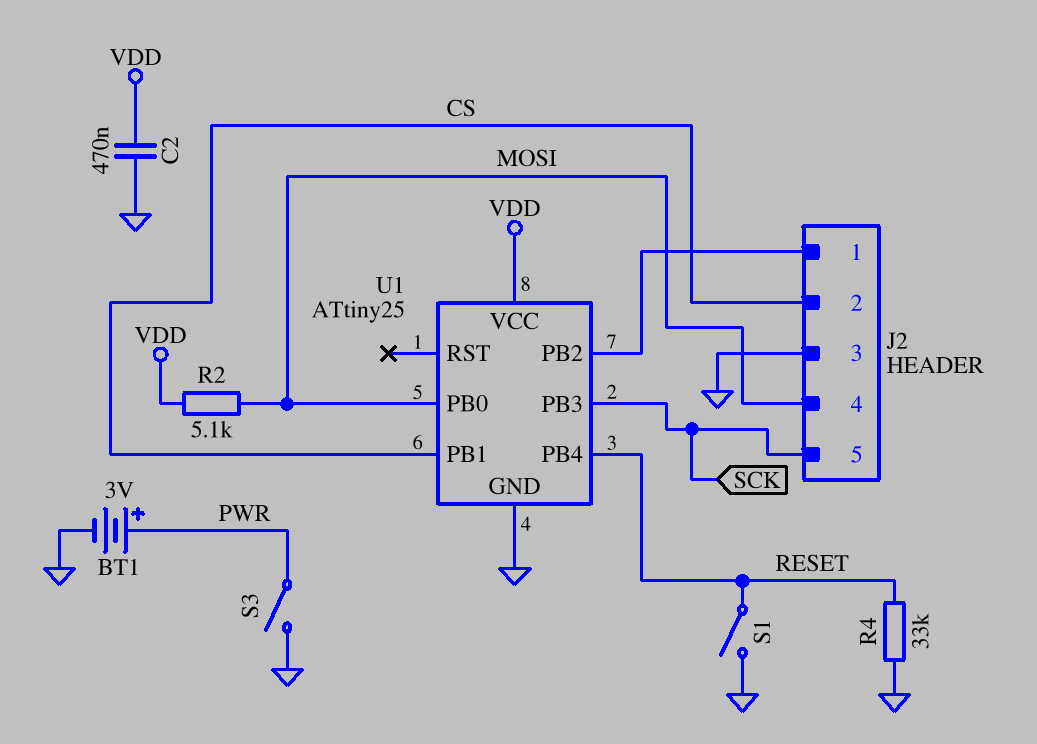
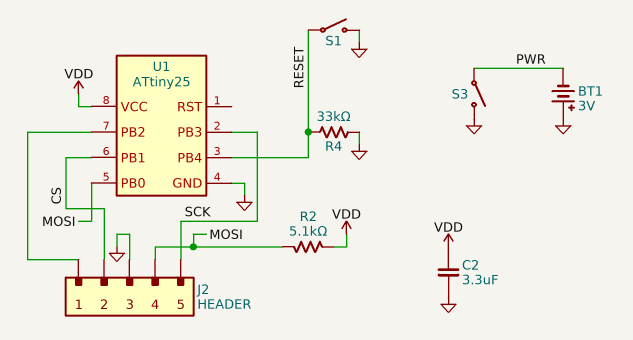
BT1: 3V (plus PWR, minus GND) -> 3V (plus GND, minus PWR)
C2: 470nF (GND, VDD) -> 3.3uF (GND, VDD)

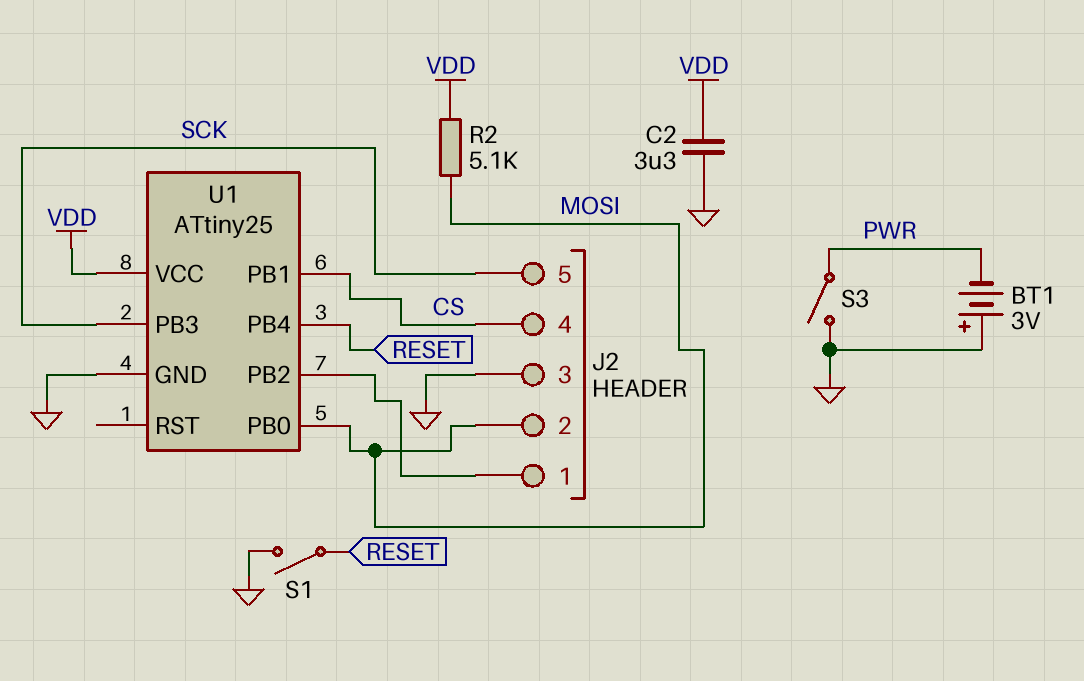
J2 pin 2: CS -> MOSI
J2 pin 4: MOSI -> CS
R4: 33k (GND, RESET) -> none

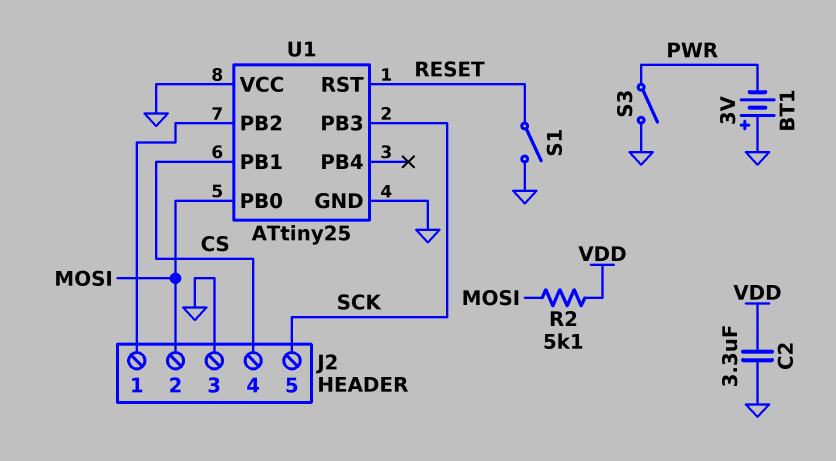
U1 pin PB4: RESET -> none
U1 pin RST: none -> RESET
U1 pin VCC: VDD -> GND

